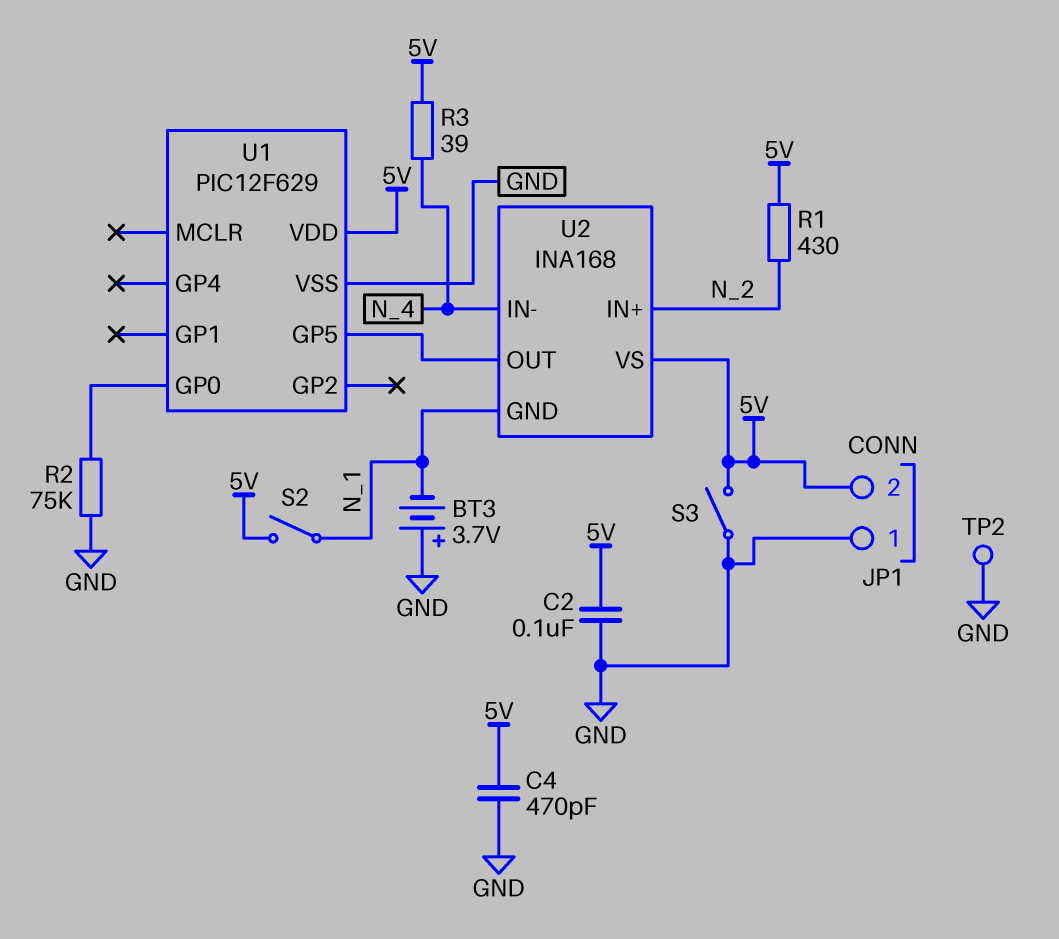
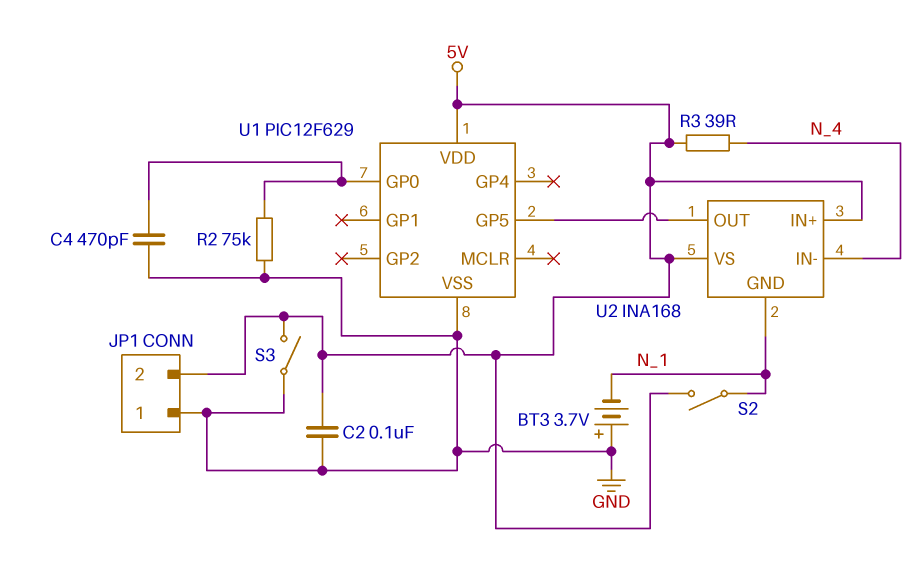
C4: 470pF (5V, GND) -> 470pF (GND, U1/GP0)
R1: 430 (5V, N_2) -> none
TP2: test point (GND) -> none
U2 pin IN+: N_2 -> 5V

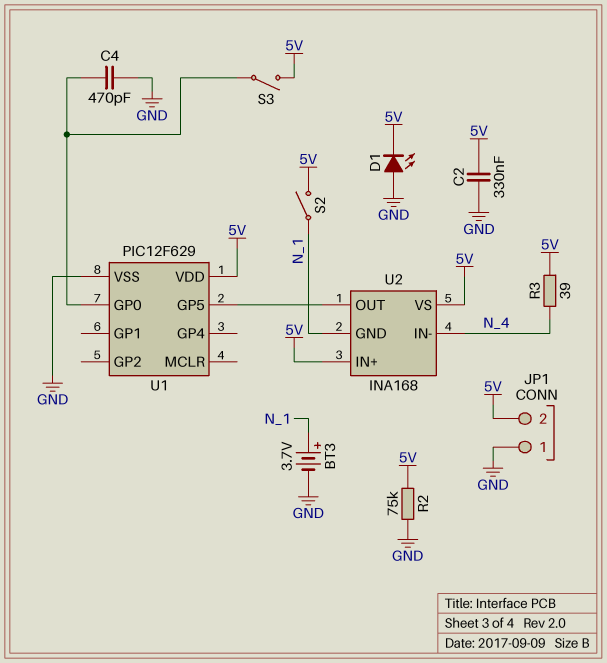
BT3: 3.7V (plus GND, minus N_1) -> 3.7V (plus N_1, minus GND)
C2: 100nF (5V, GND) -> 330nF (5V, GND)
D1: none -> LED (A GND, K 5V)
R2: 75k (GND, U1/GP0) -> 75k (5V, GND)
S3: switch (5V, GND) -> switch (5V, U1/GP0)

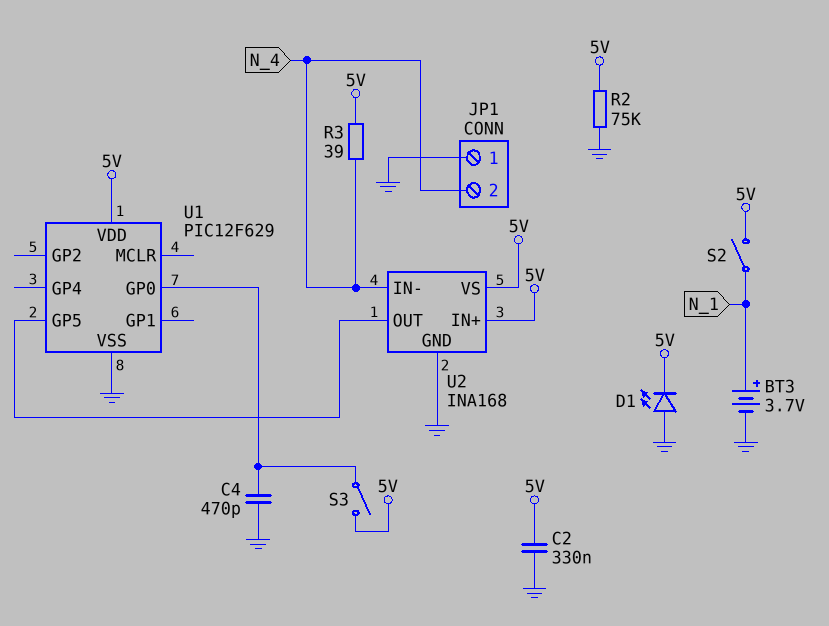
JP1 pin 2: 5V -> N_4
U2 pin GND: N_1 -> GND

